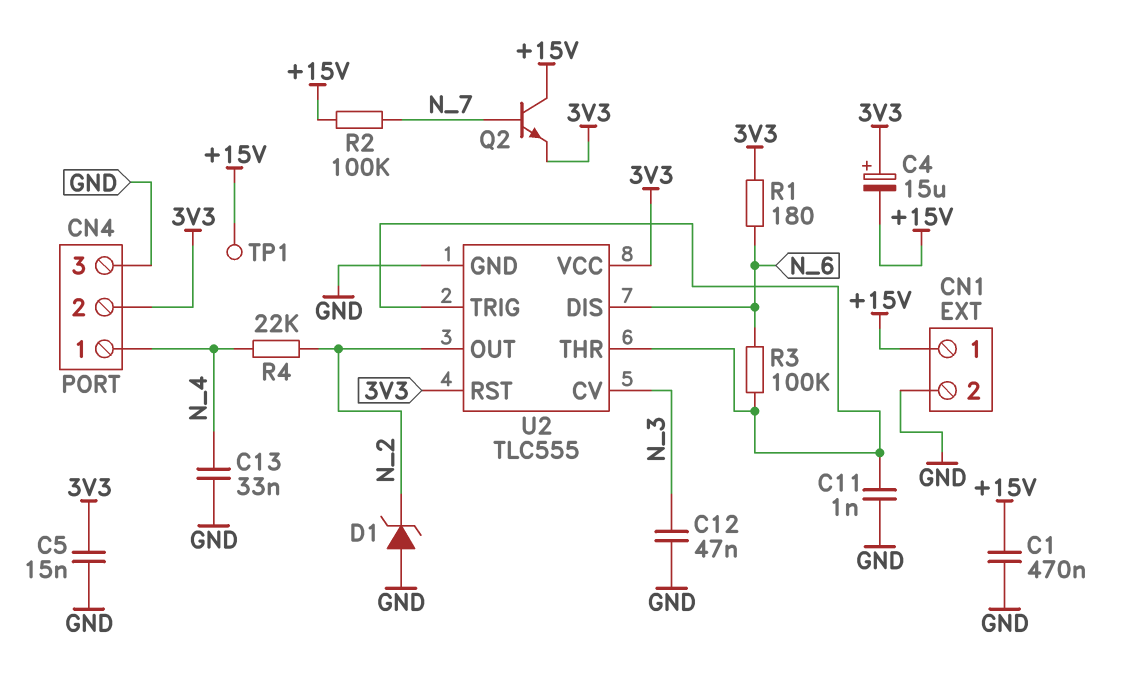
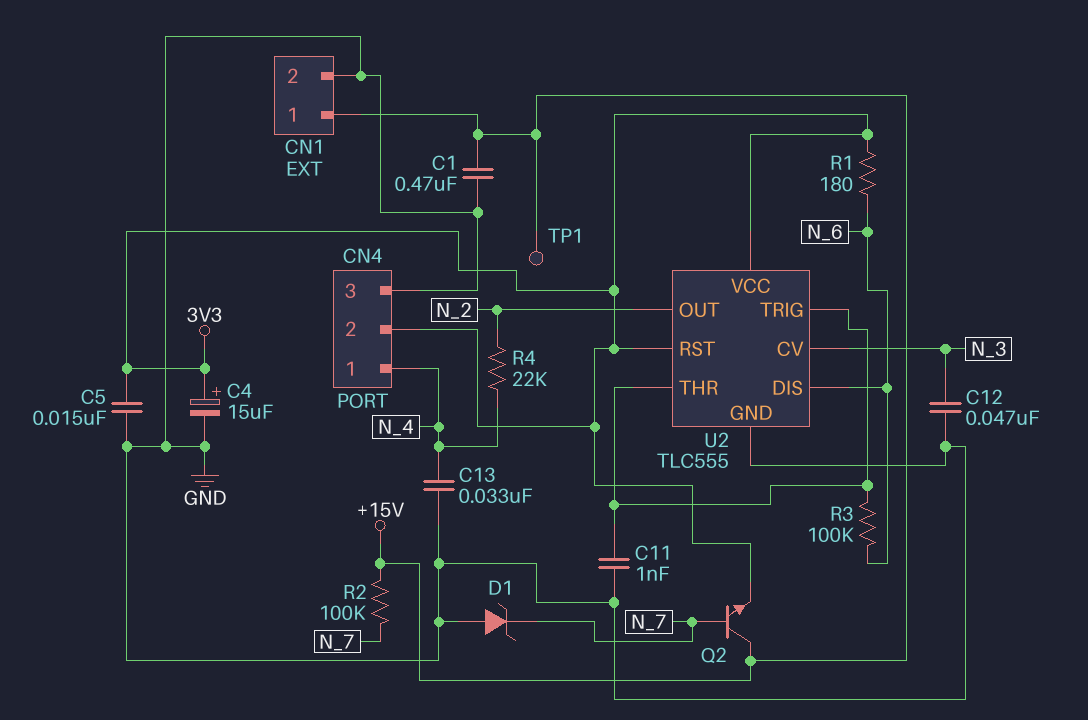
C4: 15uF (plus 3V3, minus +15V) -> 15uF (plus 3V3, minus GND)
D1: zener (A GND, K N_2) -> zener (A GND, K N_7)

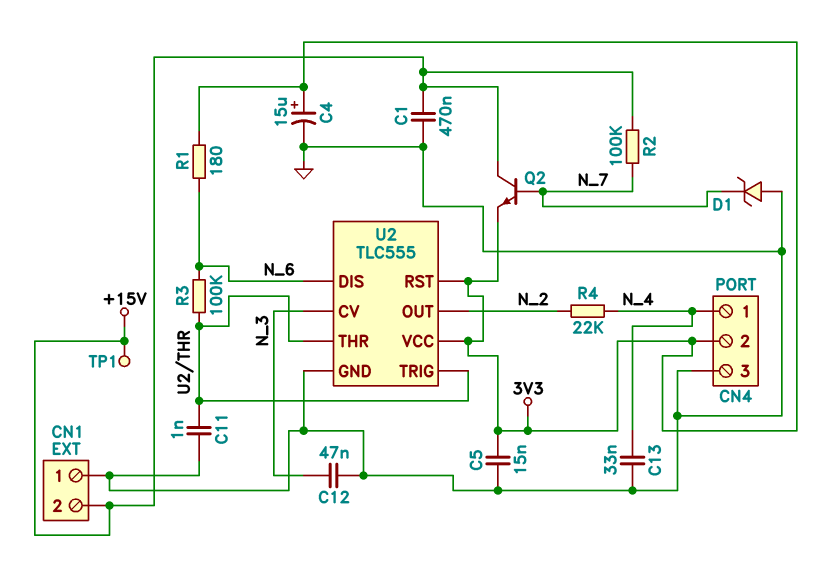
CN1 pin 1: +15V -> GND
CN1 pin 2: GND -> +15V

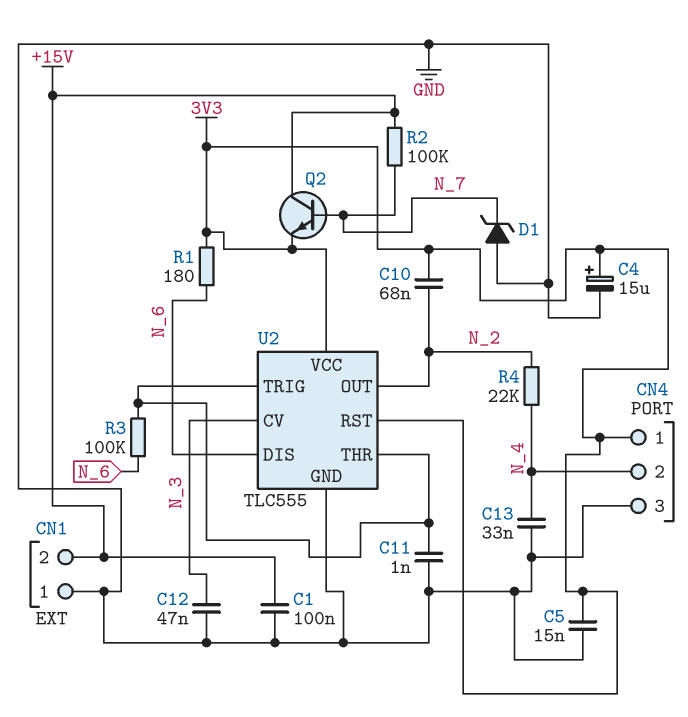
C1: 470nF (+15V, GND) -> 100nF (+15V, GND)
C10: none -> 68nF (3V3, N_2)
CN4 pin 1: N_4 -> 3V3
CN4 pin 2: 3V3 -> N_4
TP1: test point (+15V) -> none

